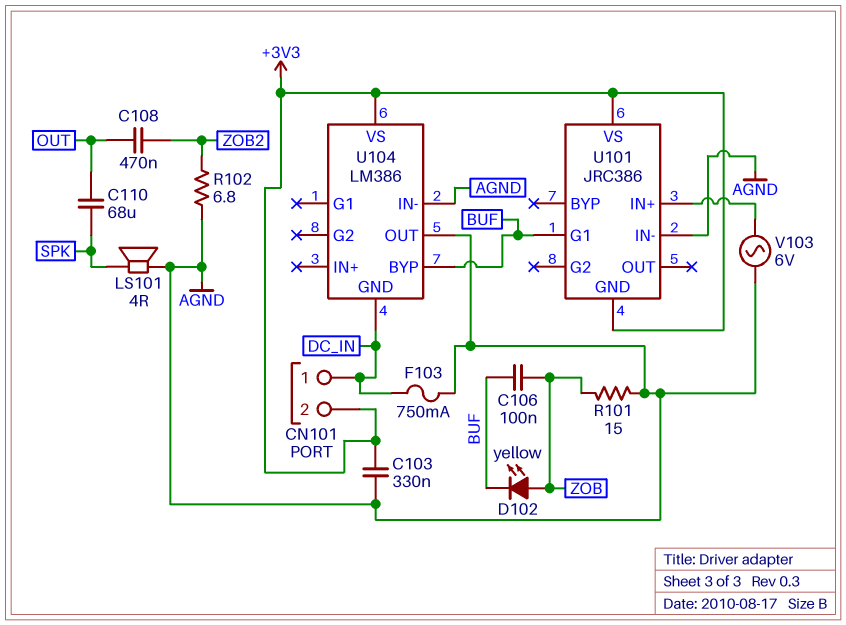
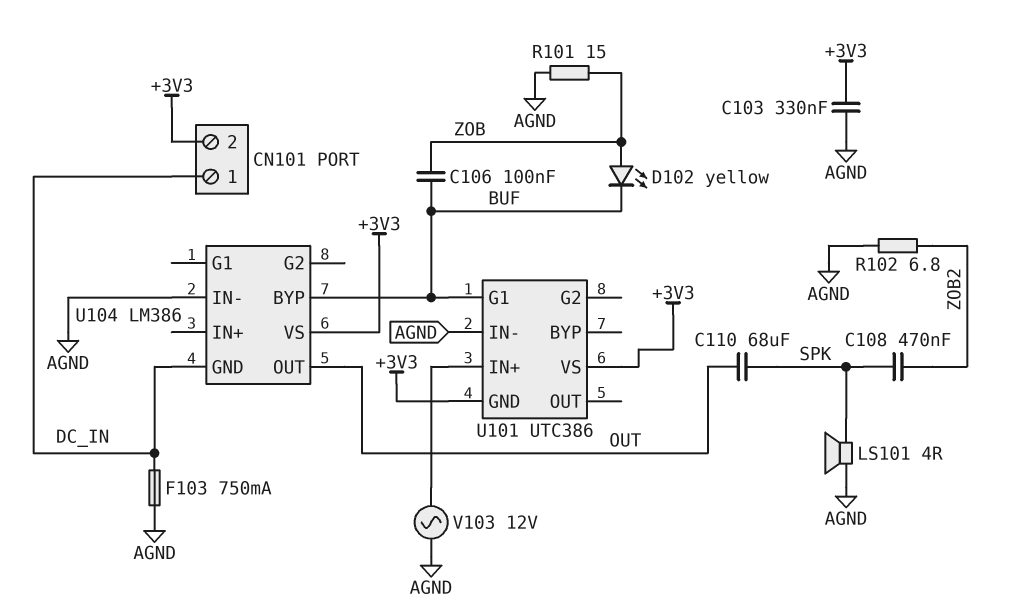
C108: 470nF (OUT, ZOB2) -> 470nF (SPK, ZOB2)
U101: JRC386 -> UTC386
U104 pin OUT: AGND -> OUT
V103: AC 6V (AGND, U101/IN+) -> AC 12V (AGND, U101/IN+)

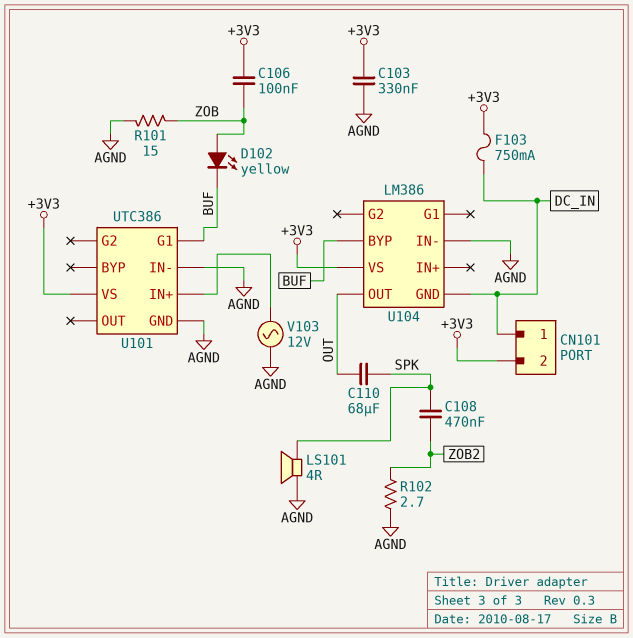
C106: 100nF (BUF, ZOB) -> 100nF (+3V3, ZOB)
F103: 750mA (AGND, DC_IN) -> 750mA (+3V3, DC_IN)
R102: 6.8 (AGND, ZOB2) -> 2.7 (AGND, ZOB2)
U101 pin GND: +3V3 -> AGND

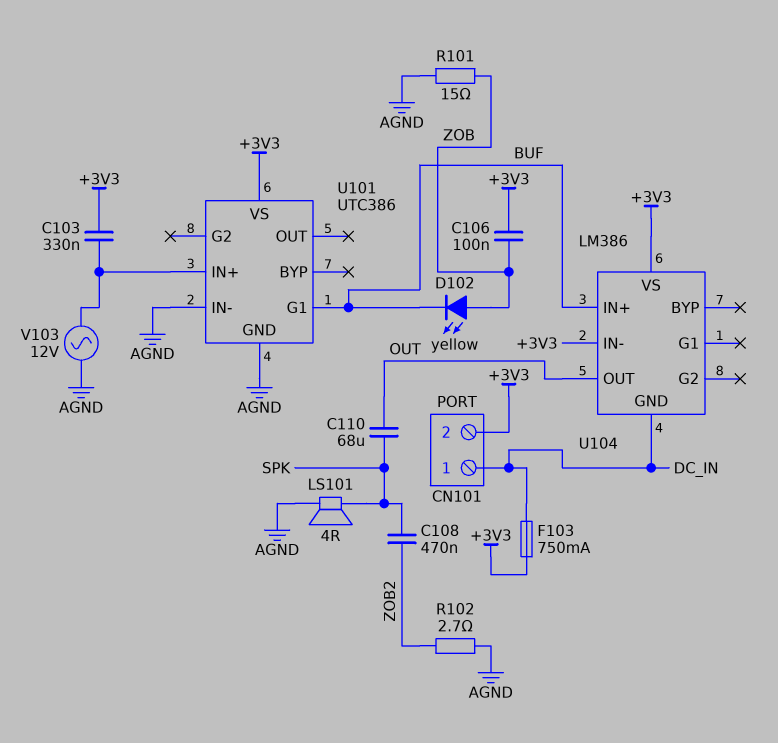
C103: 330nF (+3V3, AGND) -> 330nF (+3V3, U101/IN+)
U104 pin BYP: BUF -> none
U104 pin IN+: none -> BUF
U104 pin IN-: AGND -> +3V3

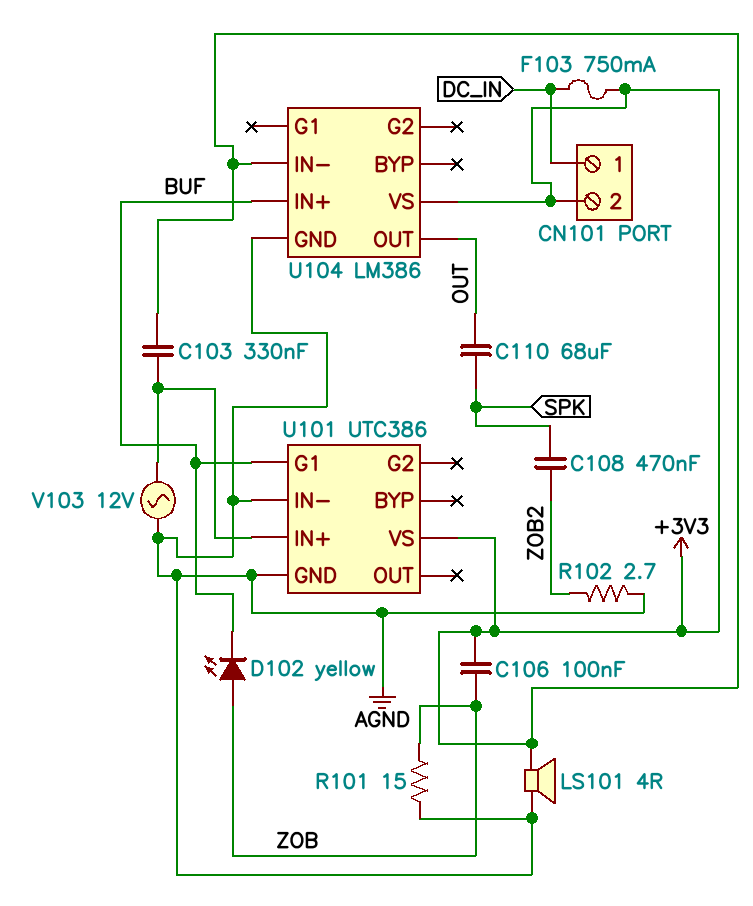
LS101: speaker 4R (AGND, SPK) -> speaker 4R (+3V3, AGND)
U104 pin GND: DC_IN -> AGND

